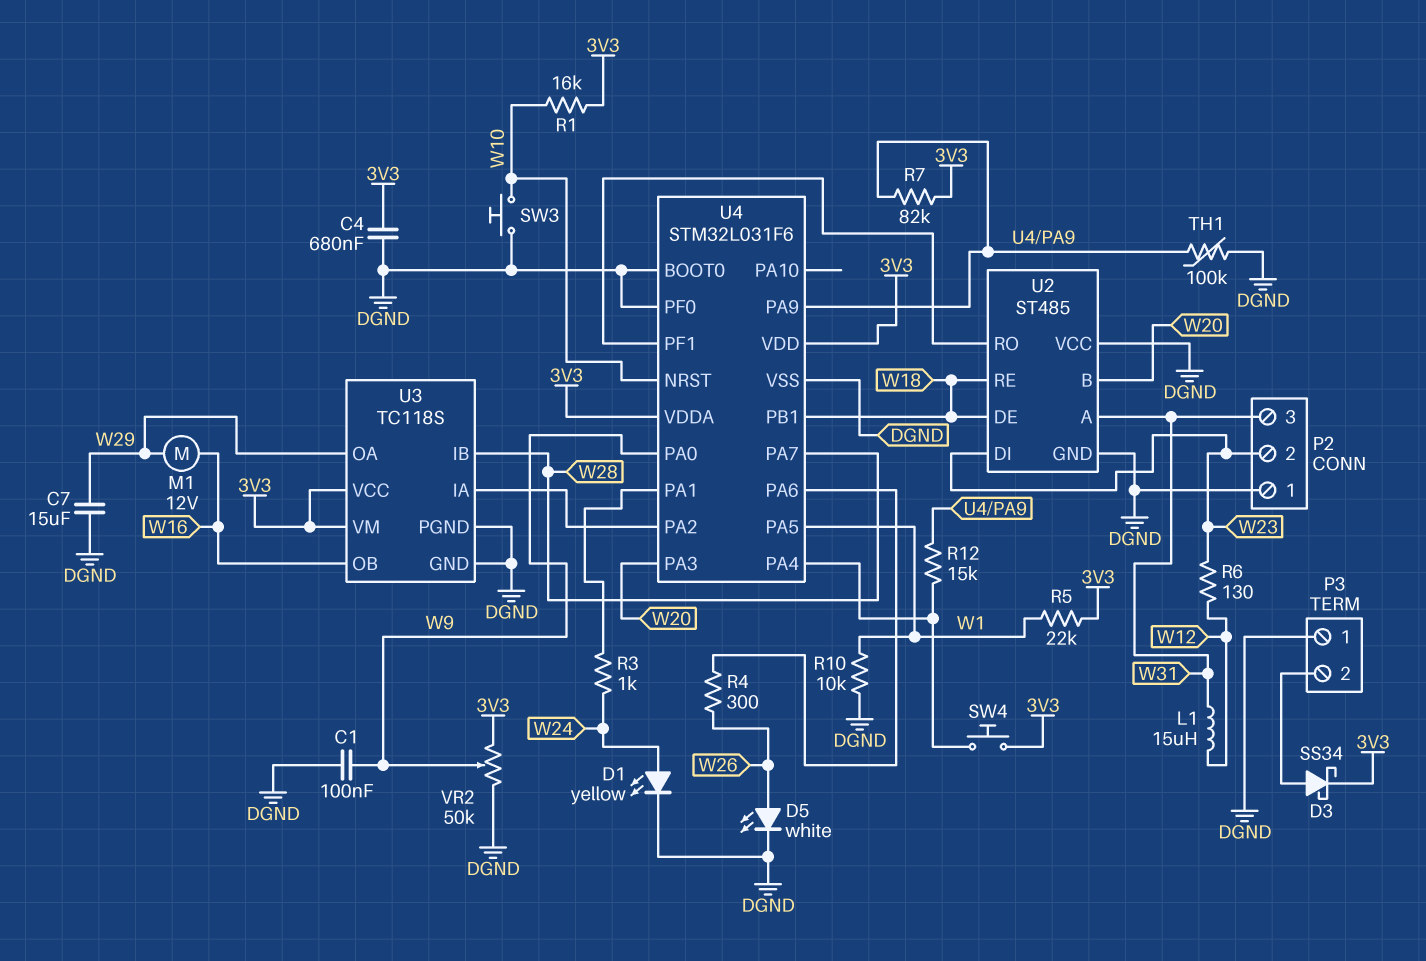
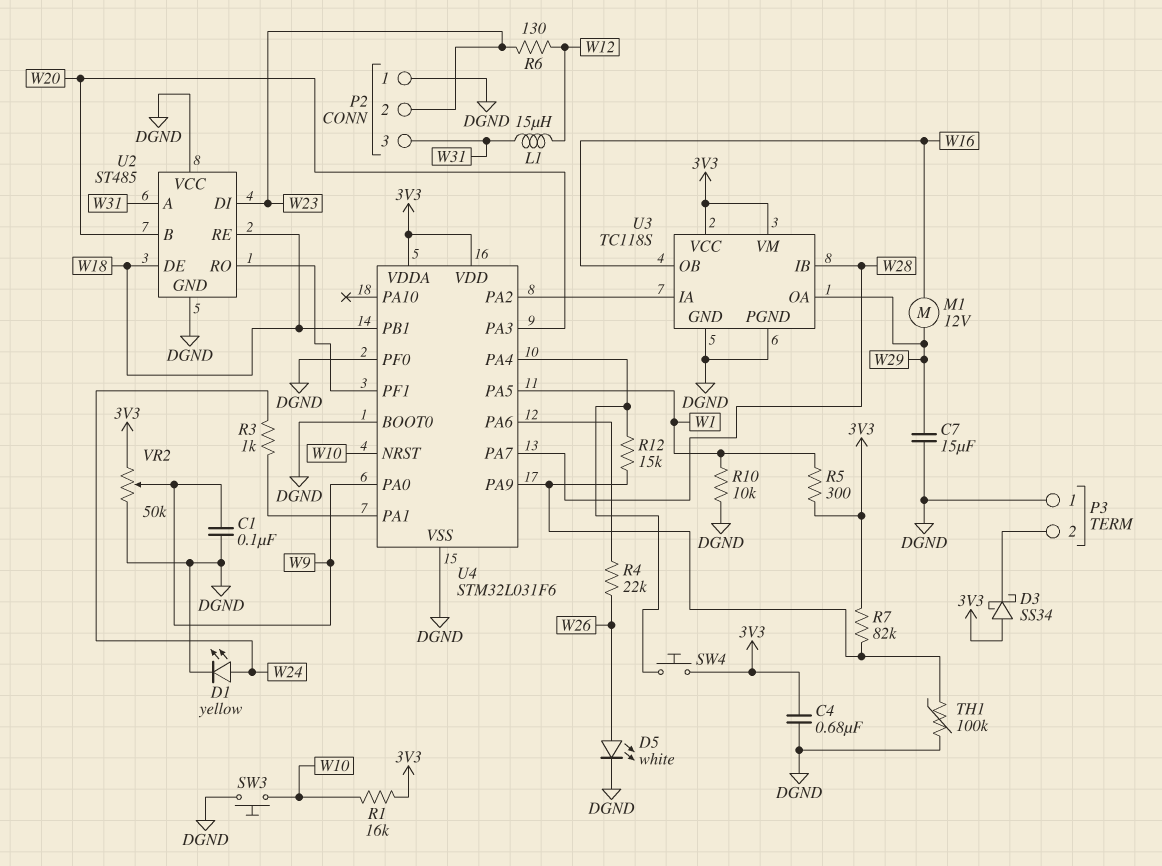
D3: schottky SS34 (A P3/2, K 3V3) -> schottky SS34 (A 3V3, K P3/2)
R4: 300 (U4/PA6, W26) -> 22k (U4/PA6, W26)
R5: 22k (3V3, W1) -> 300 (3V3, W1)

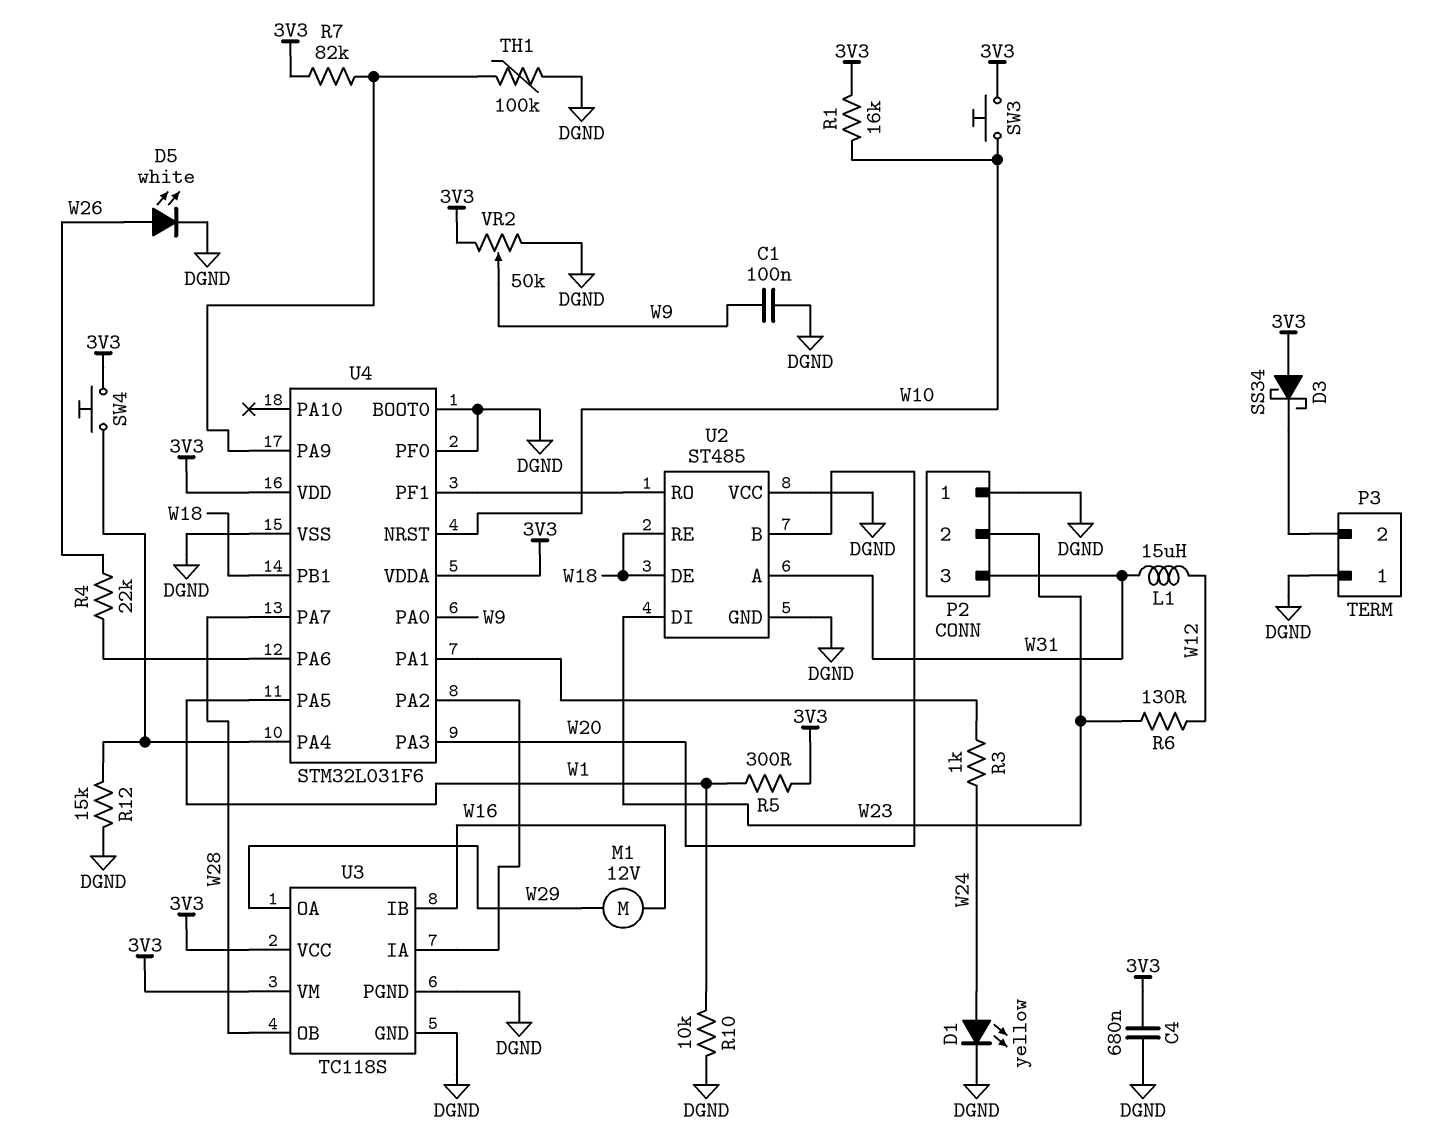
C7: 15uF (DGND, W29) -> none
R12: 15k (U4/PA4, U4/PA9) -> 15k (DGND, U4/PA4)
SW3: button (DGND, W10) -> button (3V3, W10)
U3 pin IB: W28 -> W16
U3 pin OB: W16 -> W28

